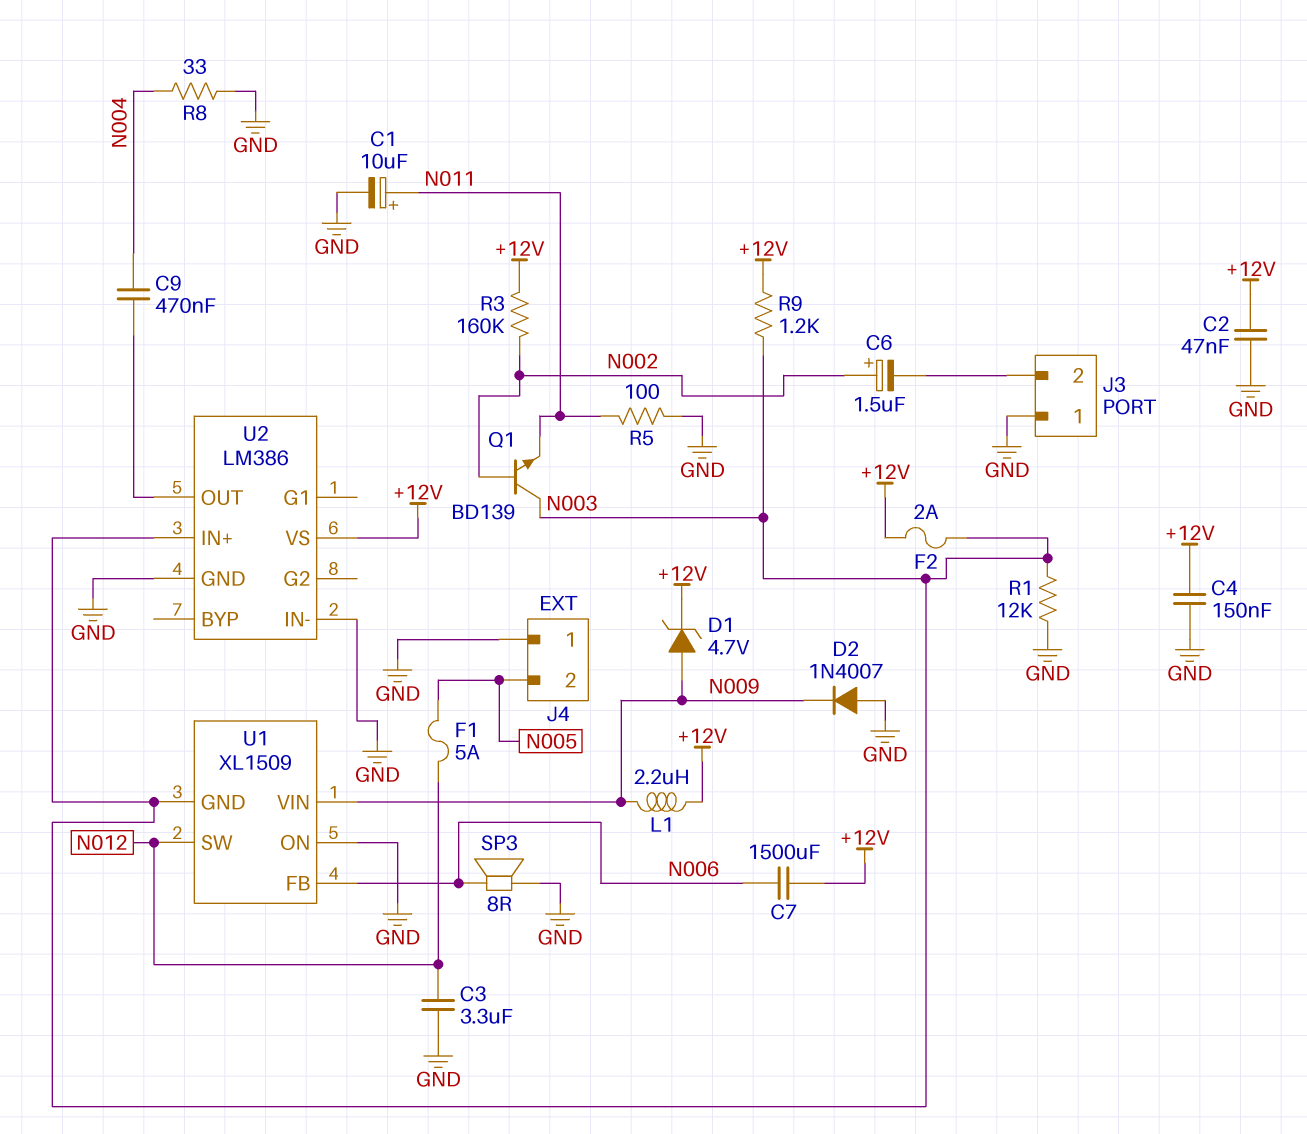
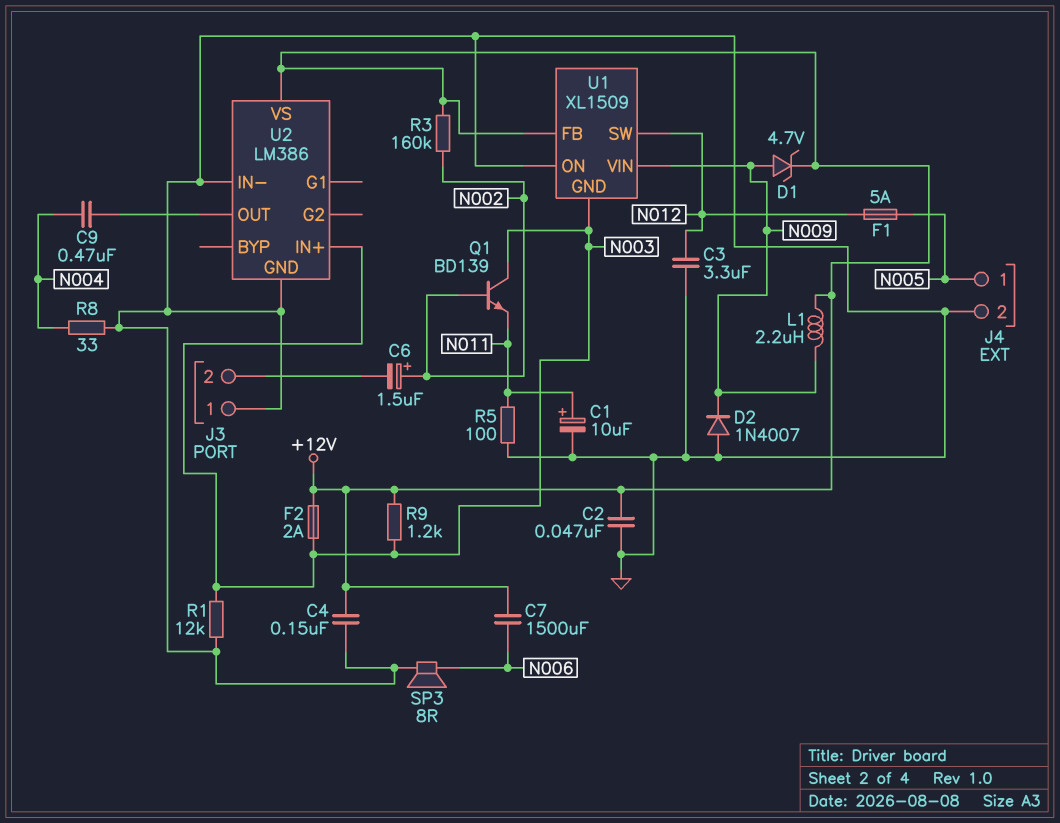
J4 pin 1: GND -> N005
J4 pin 2: N005 -> GND
U1 pin FB: N006 -> +12V

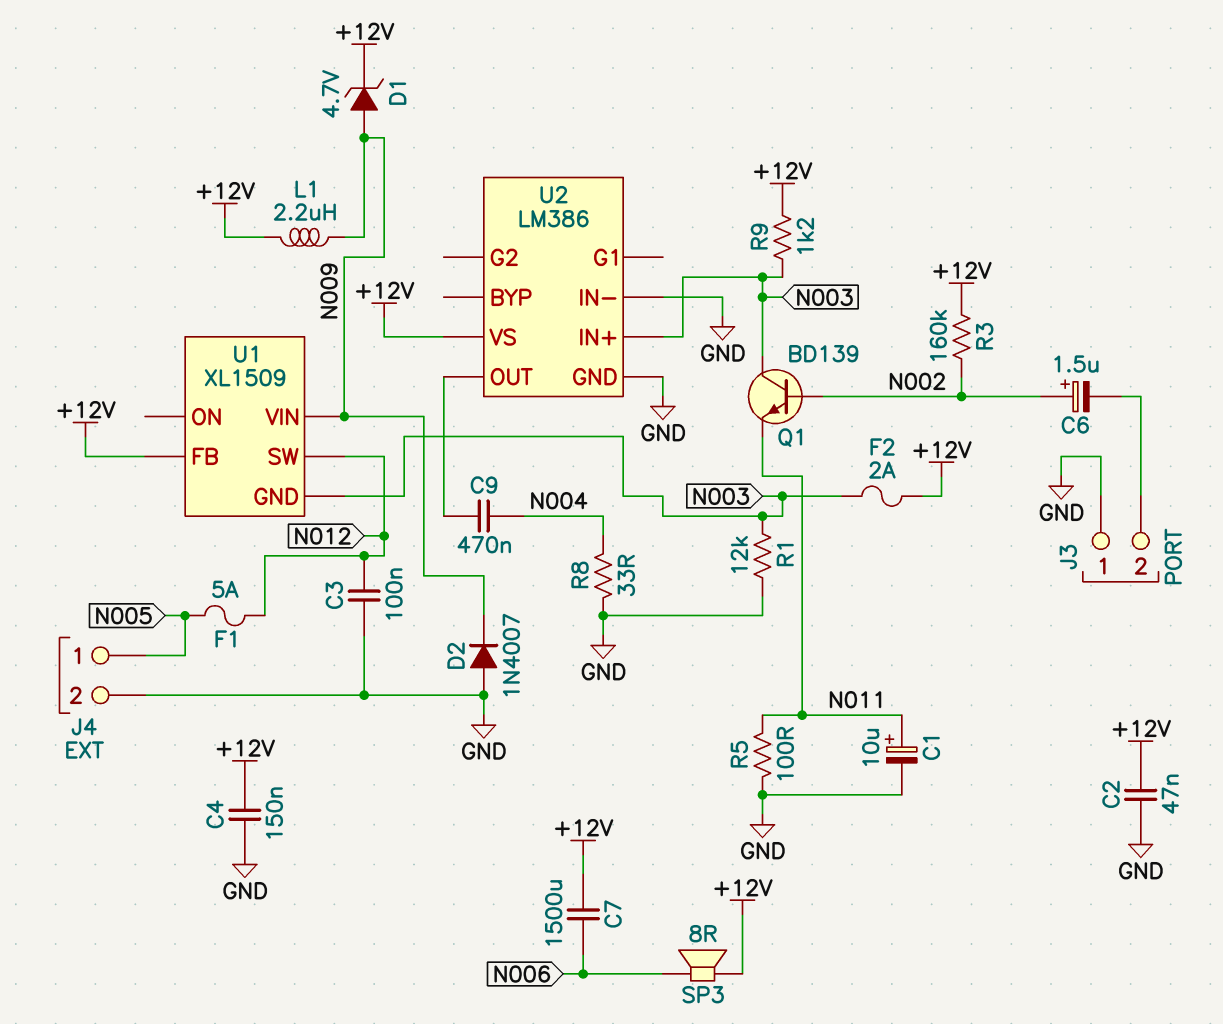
C3: 3.3uF (GND, N012) -> 100nF (GND, N012)
SP3: speaker 8R (GND, N006) -> speaker 8R (+12V, N006)
U1 pin ON: GND -> none

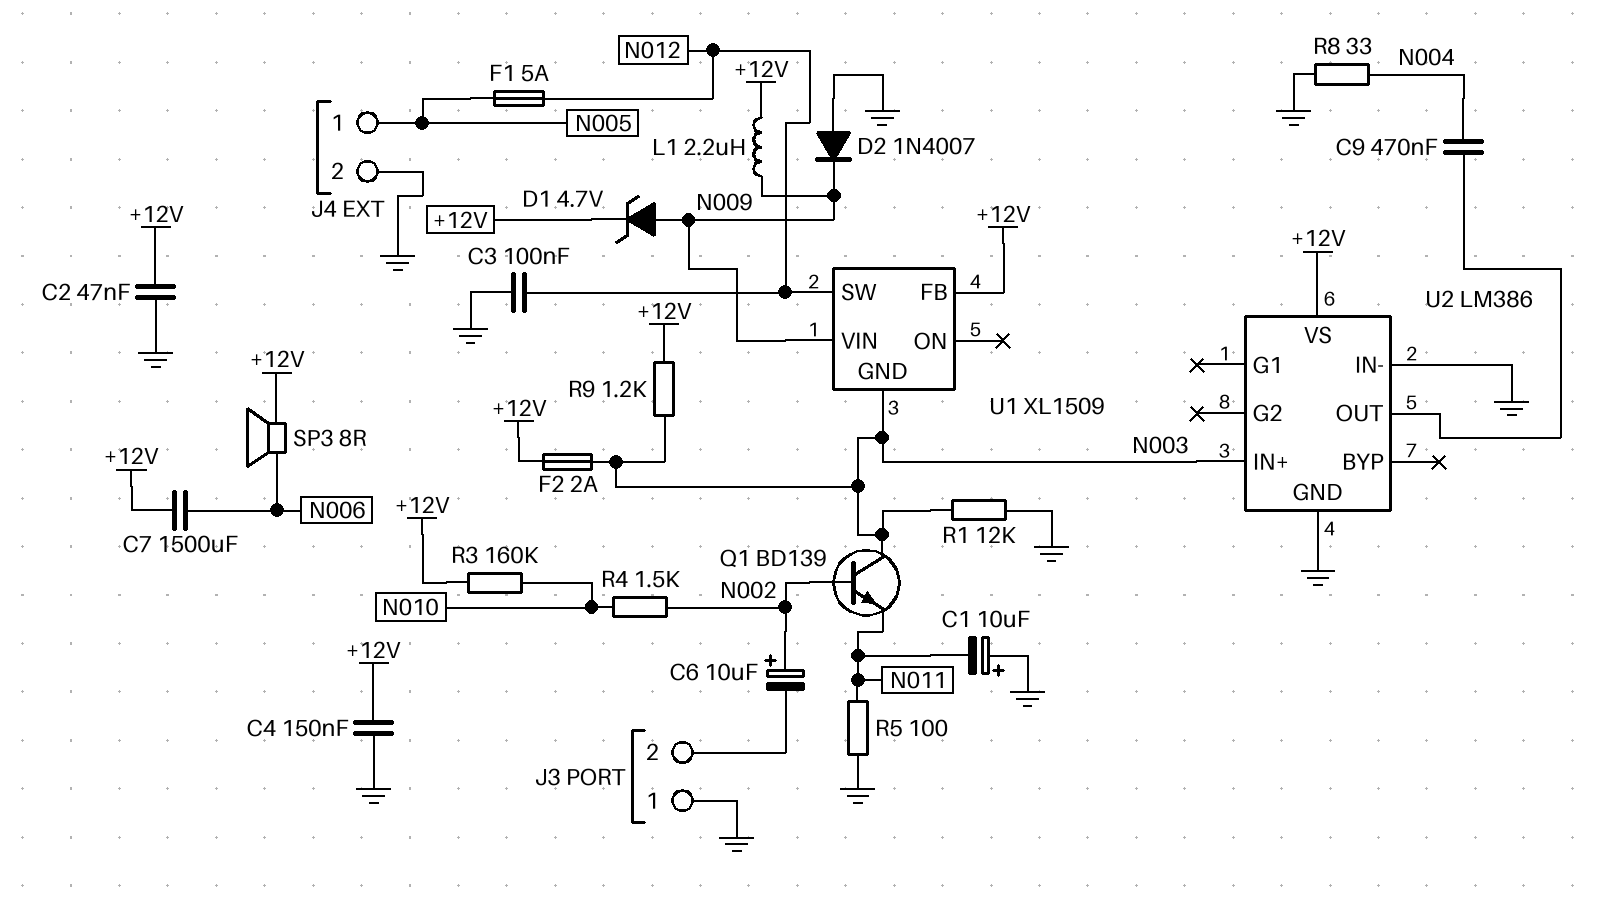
C1: 10uF (plus N011, minus GND) -> 10uF (plus GND, minus N011)
C6: 1.5uF (plus N002, minus J3/2) -> 10uF (plus N002, minus J3/2)
R3: 160k (+12V, N002) -> 160k (+12V, N010)
R4: none -> 1.5k (N002, N010)

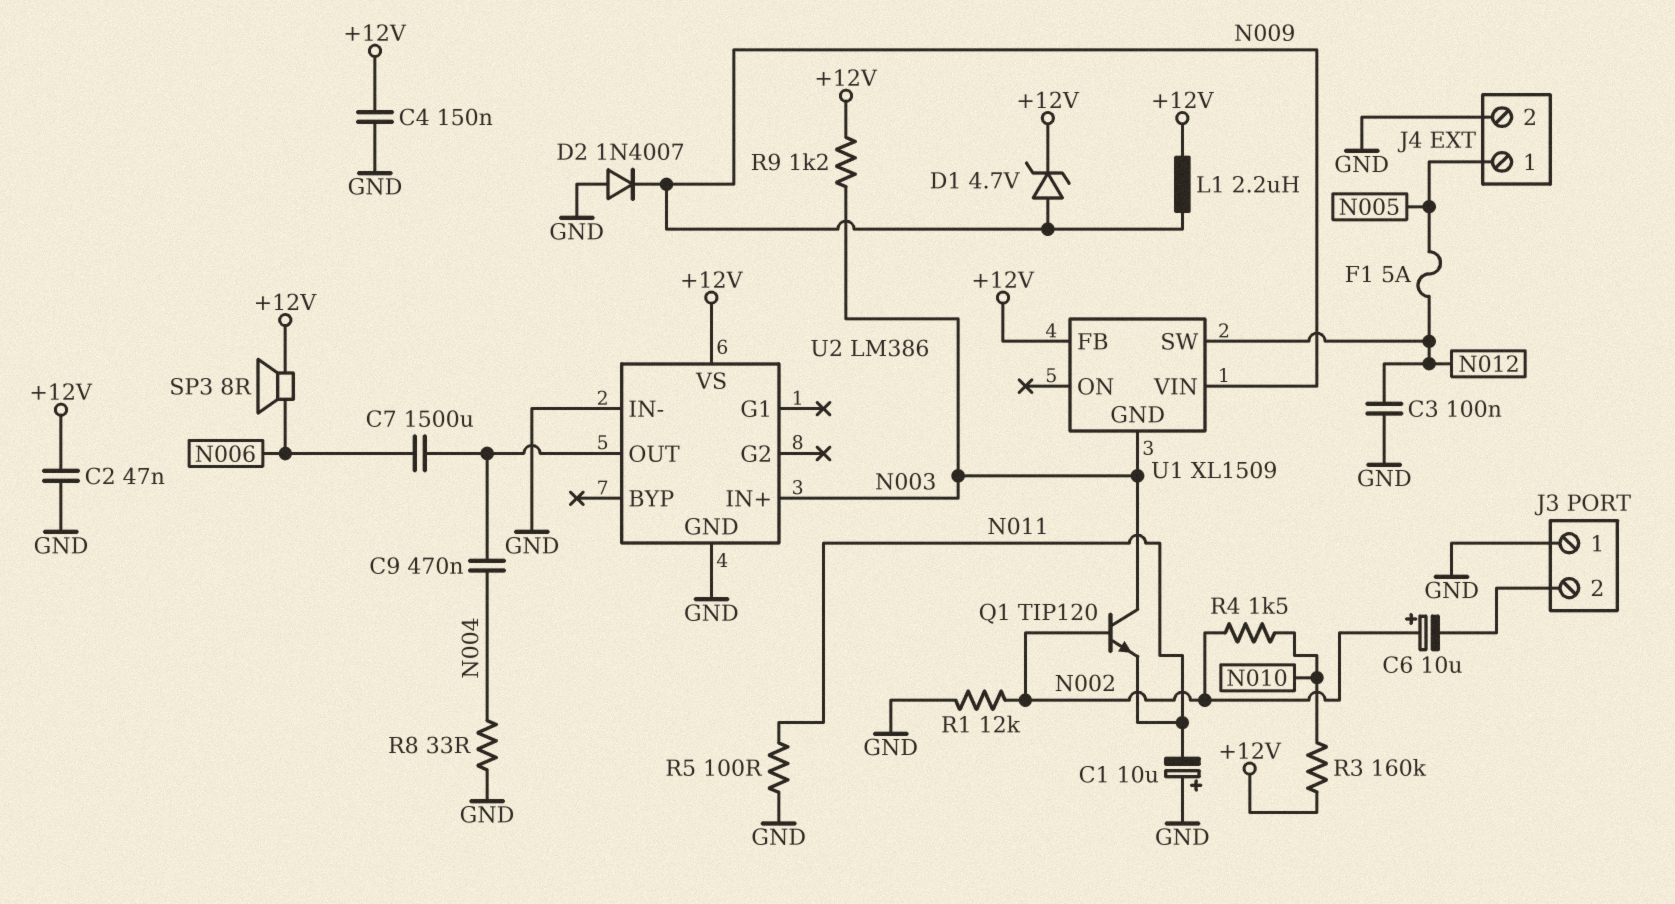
C7: 1500uF (+12V, N006) -> 1500uF (N006, U2/OUT)
F2: 2A (+12V, N003) -> none
Q1: NPN BD139 (B N002, C N003, E N011) -> NPN TIP120 (B N002, C N003, E N011)
R1: 12k (GND, N003) -> 12k (GND, N002)

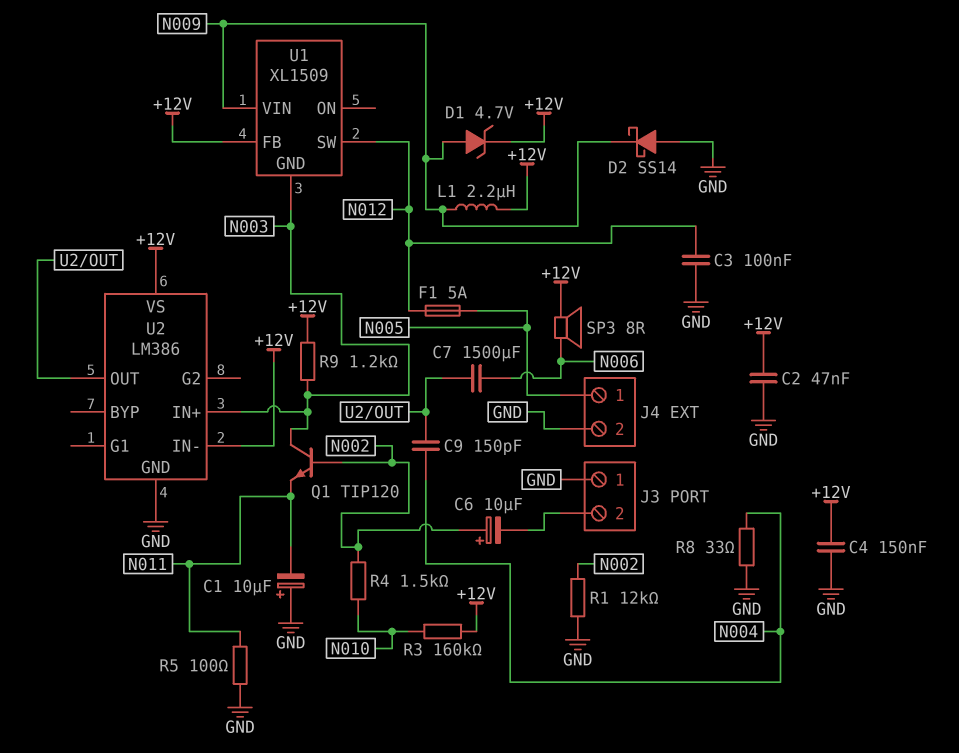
C9: 470nF (N004, U2/OUT) -> 150pF (N004, U2/OUT)
D2: diode 1N4007 (A GND, K N009) -> schottky SS14 (A GND, K N009)
U2 pin IN-: GND -> +12V

